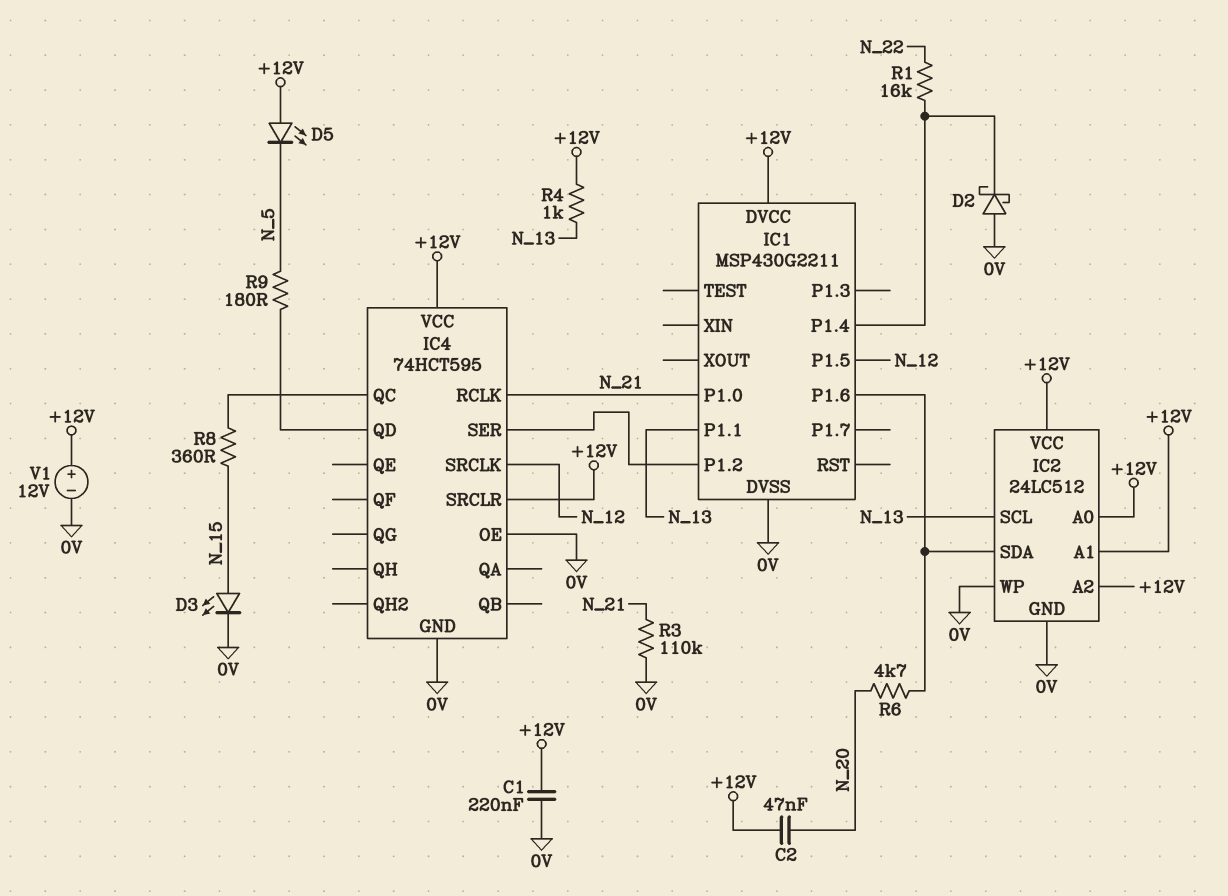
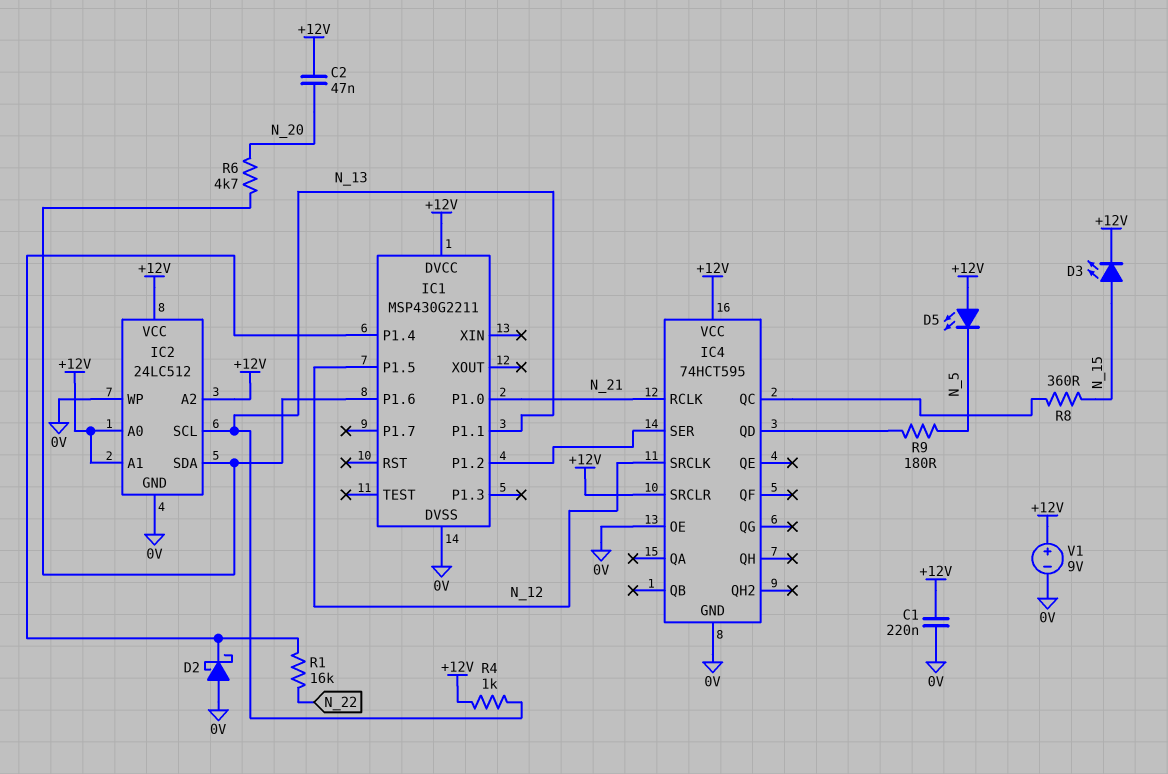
D3: LED (A N_15, K 0V) -> LED (A N_15, K +12V)
R3: 110k (0V, N_21) -> none
V1: 12V (plus +12V, minus 0V) -> 9V (plus +12V, minus 0V)

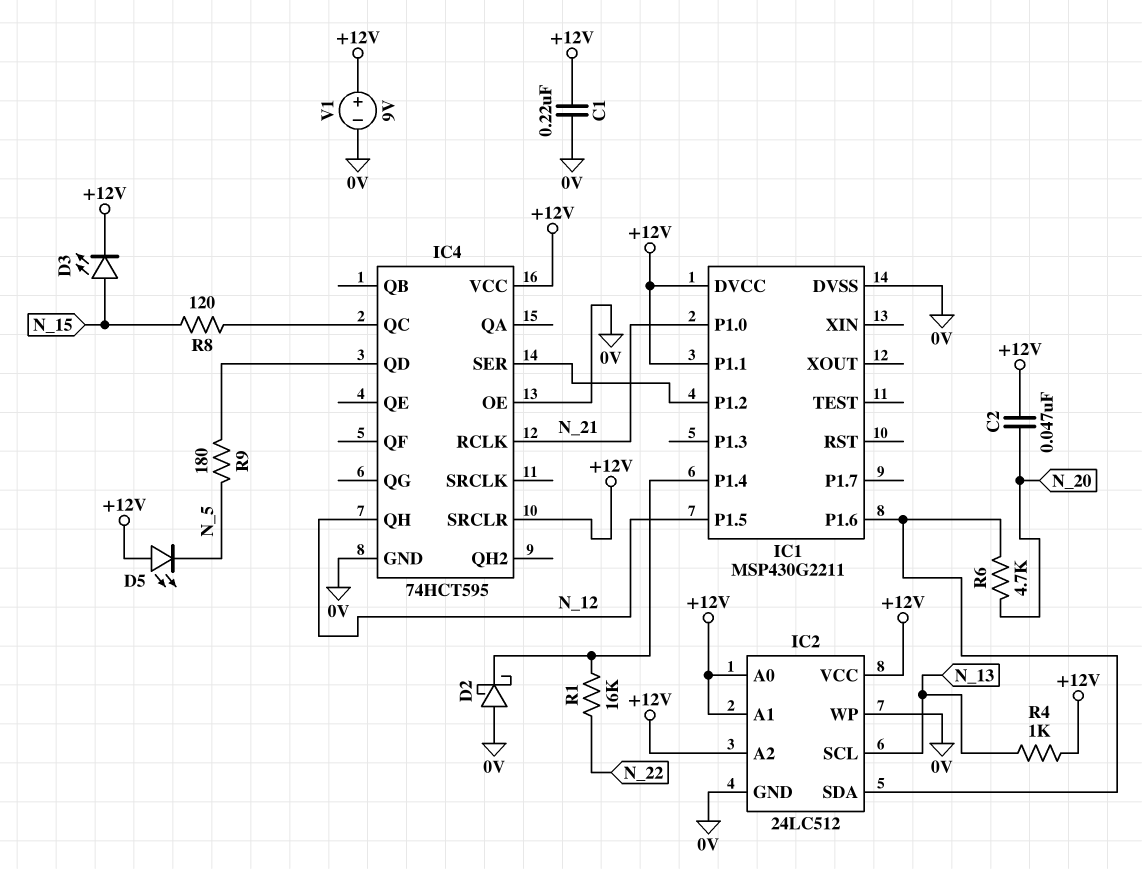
IC1 pin P1.1: N_13 -> +12V
IC4 pin QH: none -> N_12
IC4 pin SRCLK: N_12 -> none
R8: 360 (IC4/QC, N_15) -> 120 (IC4/QC, N_15)

